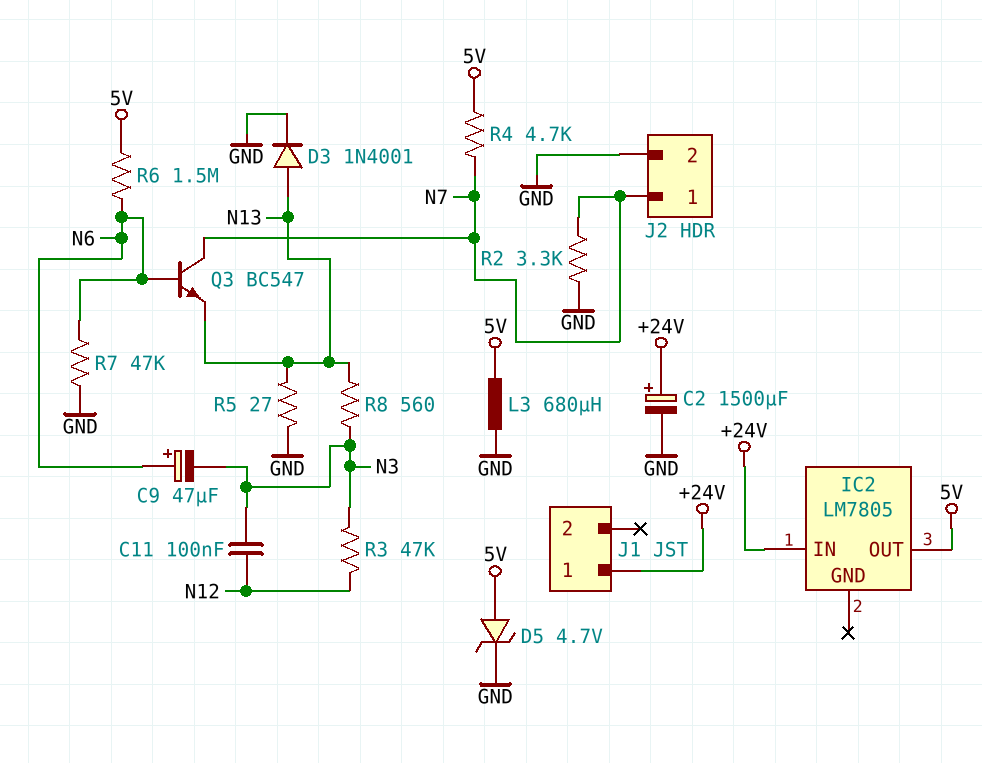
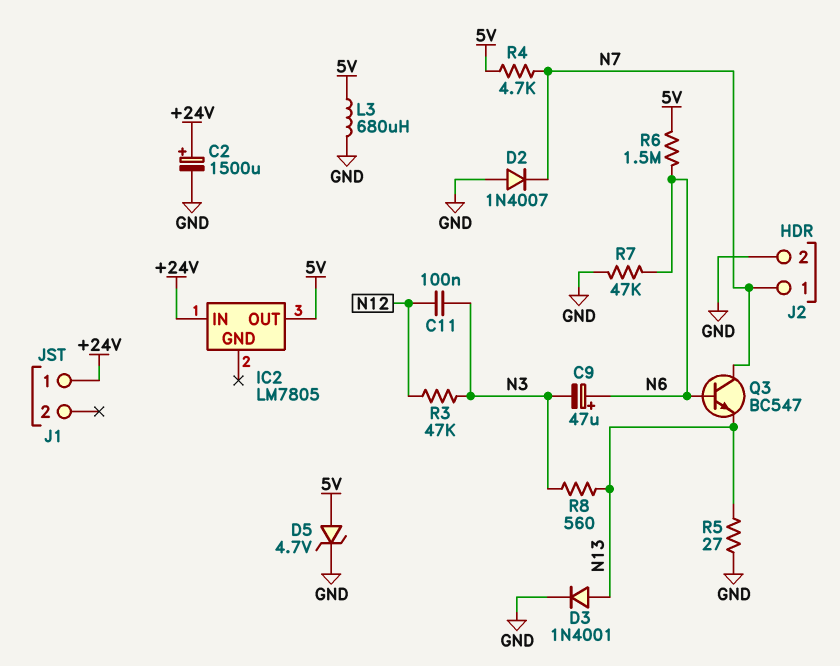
D2: none -> diode 1N4007 (A GND, K N7)
R2: 3.3k (GND, N7) -> none

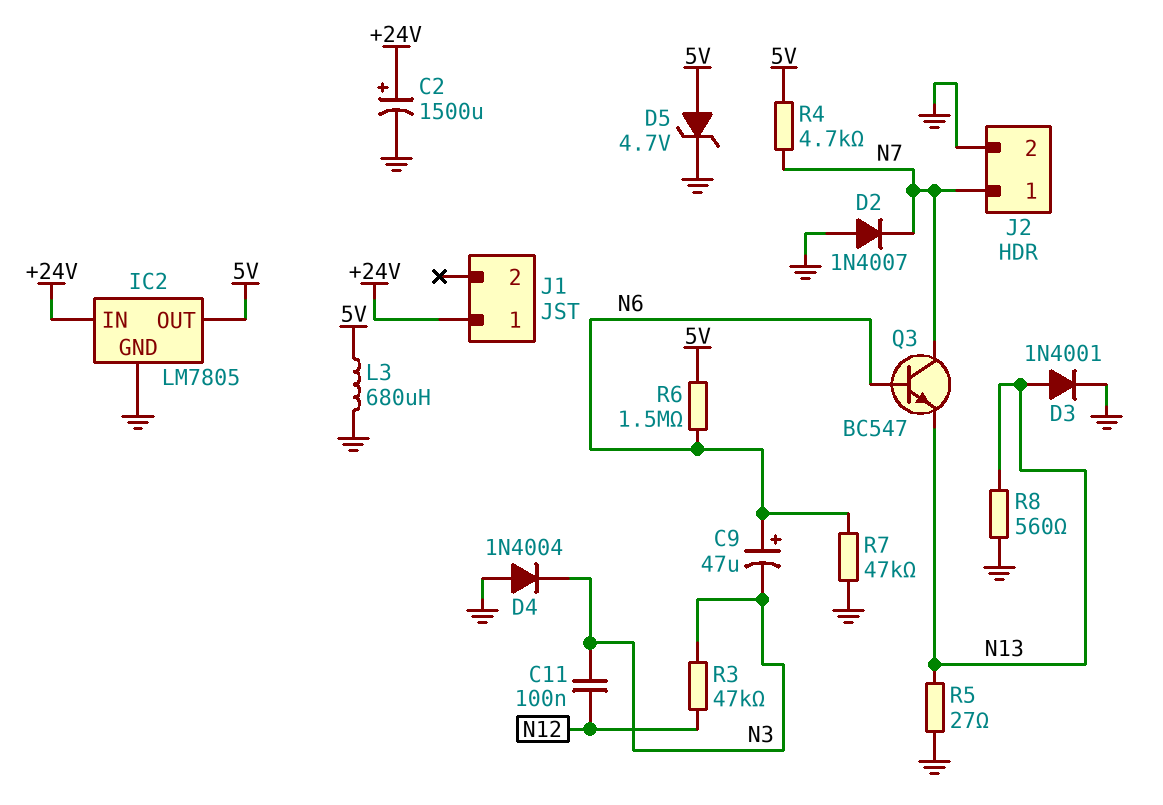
D4: none -> diode 1N4004 (A GND, K N3)
IC2 pin GND: none -> GND
R8: 560 (N3, N13) -> 560 (GND, N13)

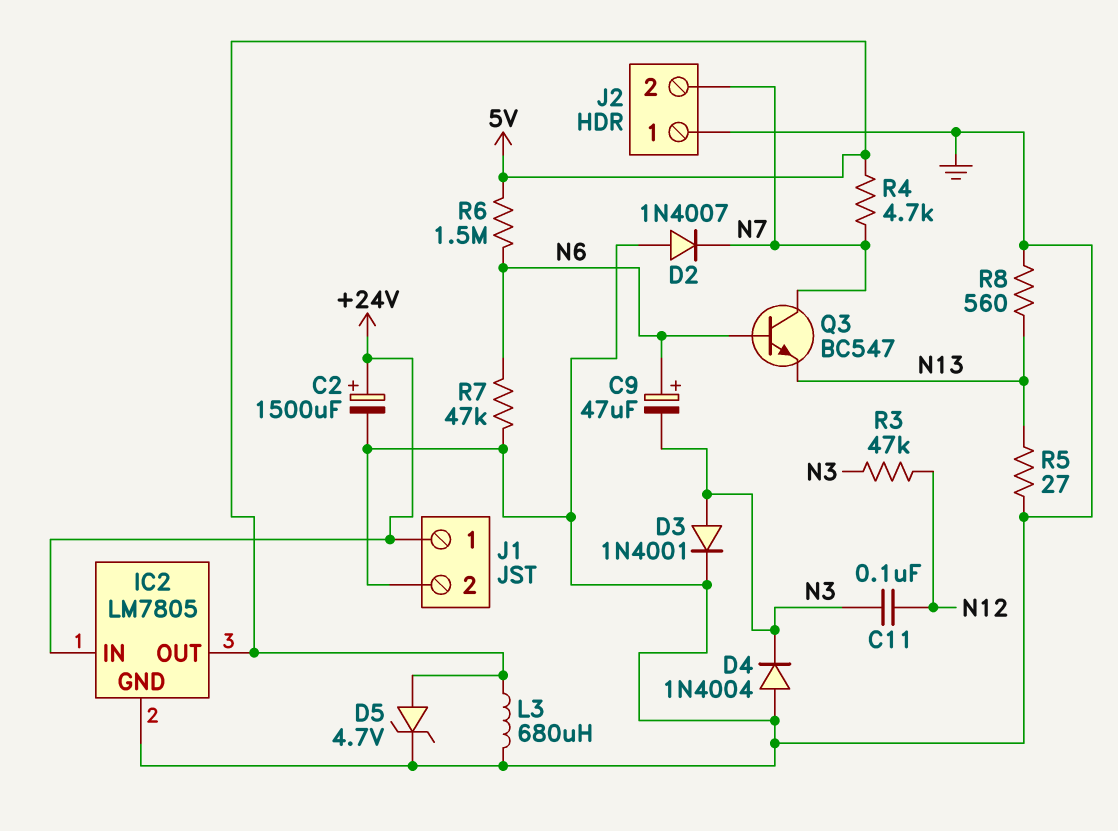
D3: diode 1N4001 (A N13, K GND) -> diode 1N4001 (A N3, K GND)
J1 pin 2: none -> GND
J2 pin 1: N7 -> GND
J2 pin 2: GND -> N7

